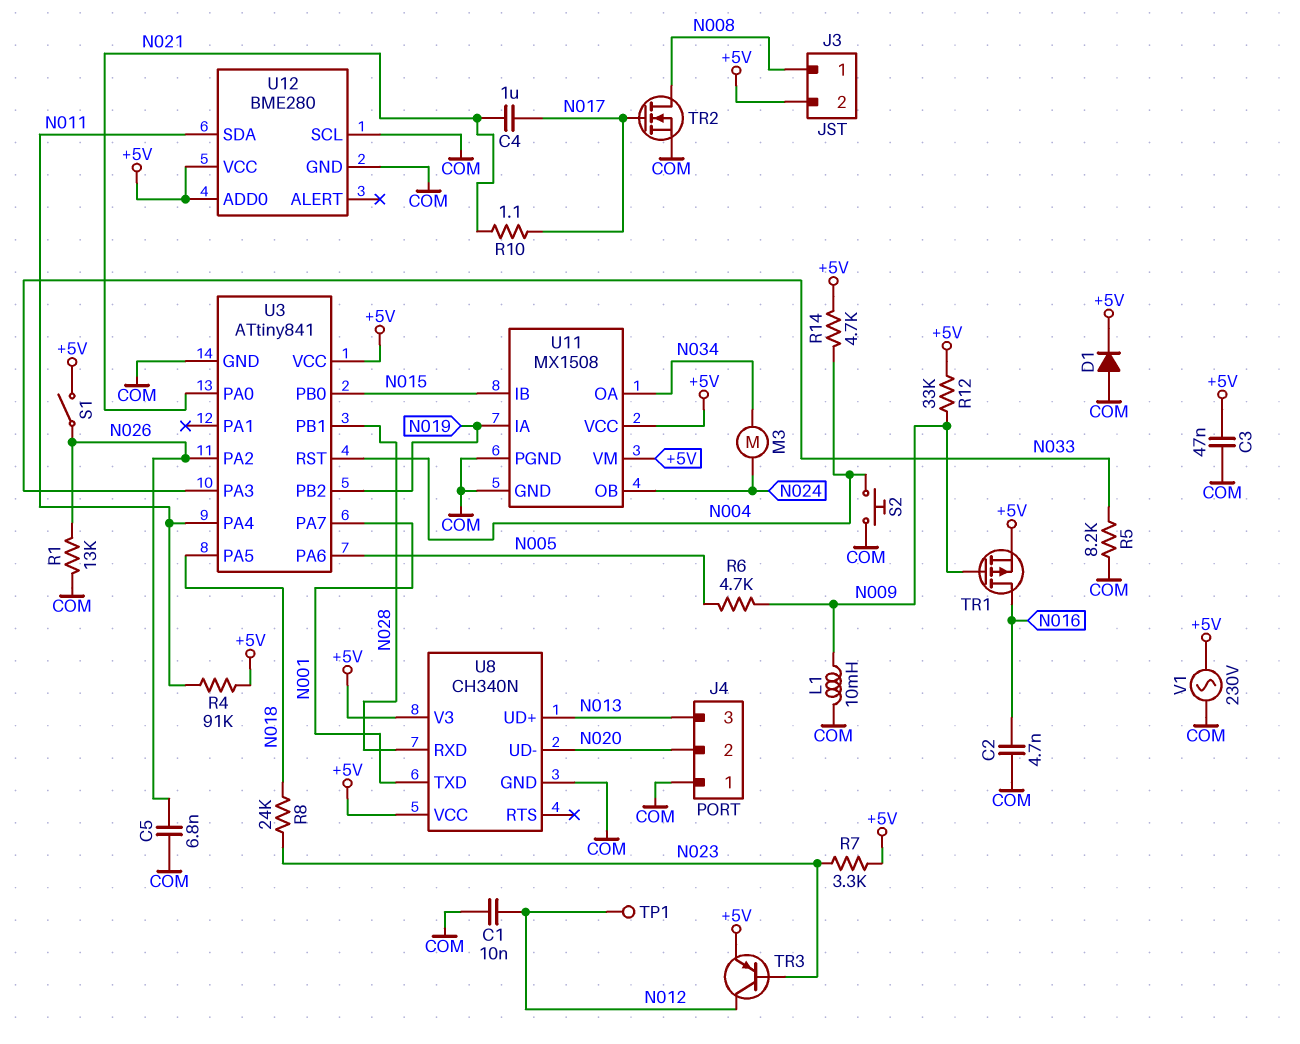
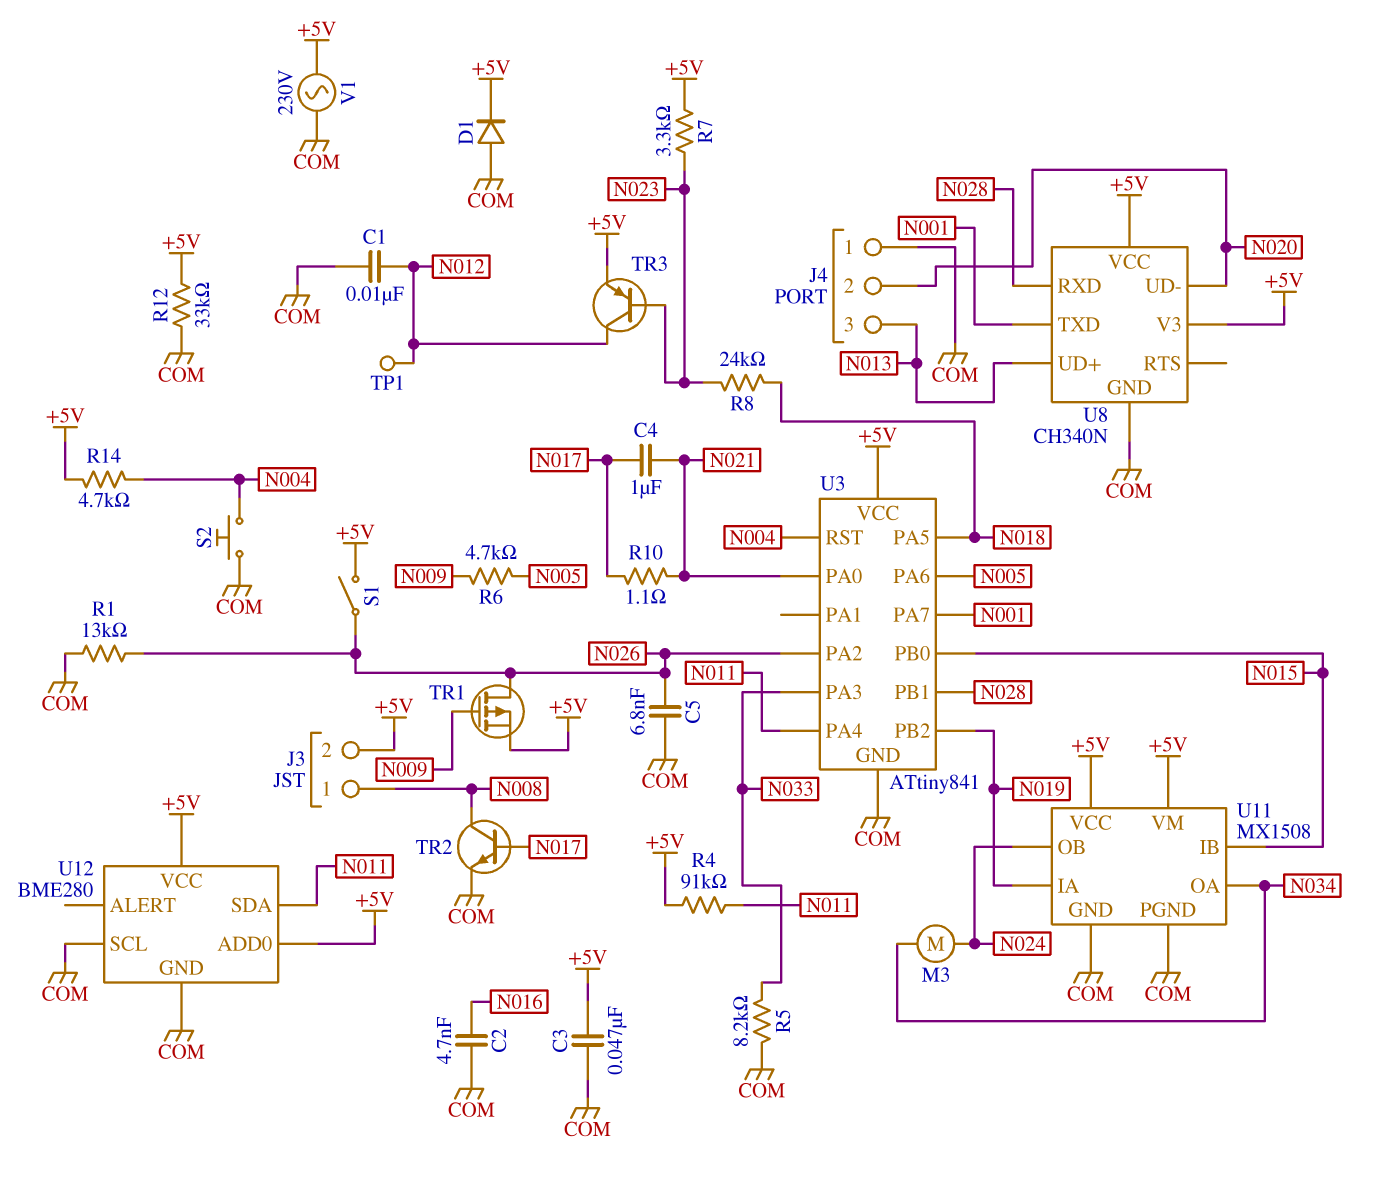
L1: 10mH (COM, N009) -> none
R12: 33k (+5V, N009) -> 33k (+5V, COM)
TR1: PMOS (G N009, D N016, S +5V) -> PMOS (G N009, D N026, S +5V)
TR2: NMOS (G N017, D N008, S COM) -> NPN (B N017, C N008, E COM)

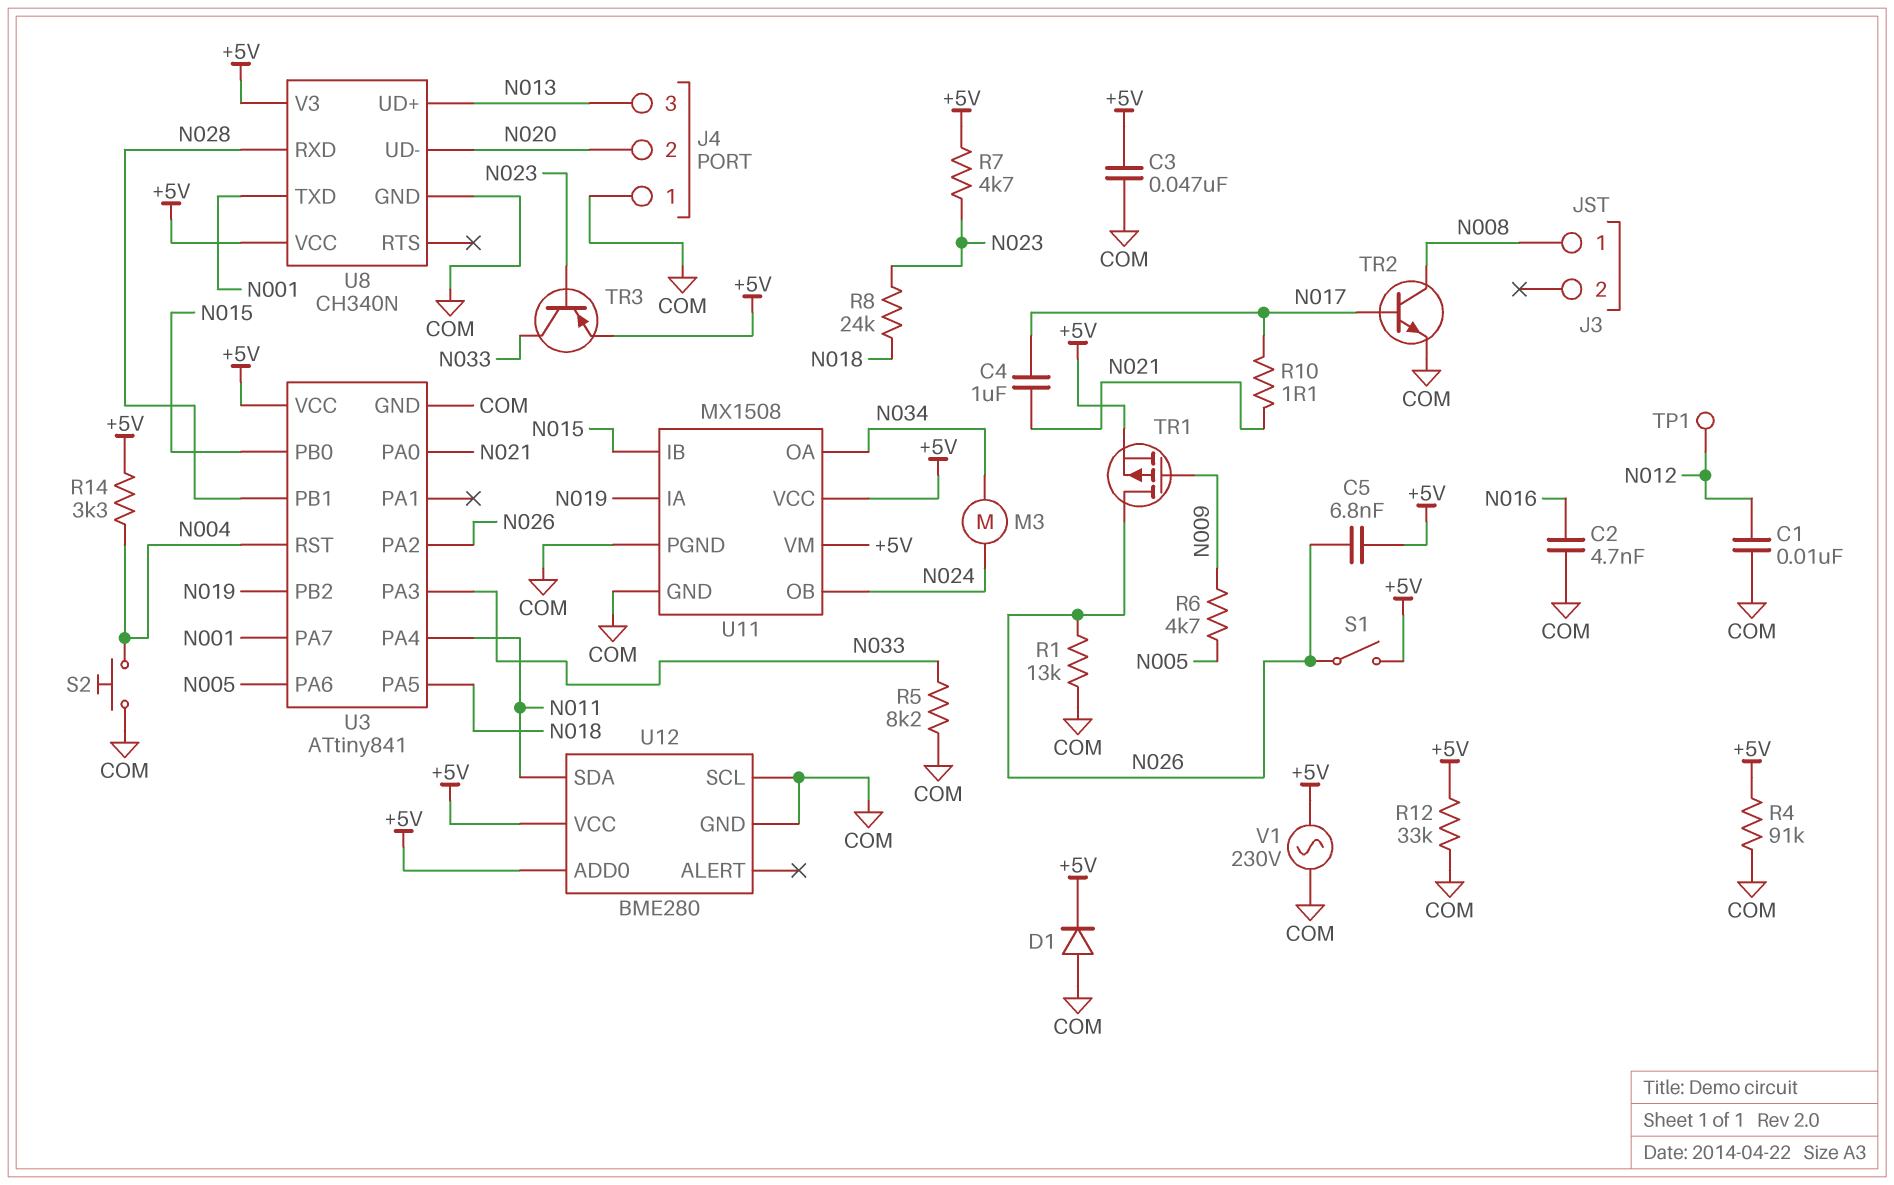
C5: 6.8nF (COM, N026) -> 6.8nF (+5V, N026)
J3 pin 2: +5V -> none
R4: 91k (+5V, N011) -> 91k (+5V, COM)
R7: 3.3k (+5V, N023) -> 4.7k (+5V, N023)
R14: 4.7k (+5V, N004) -> 3.3k (+5V, N004)
TR3: PNP (B N023, C N012, E +5V) -> PNP (B N023, C N033, E +5V)

